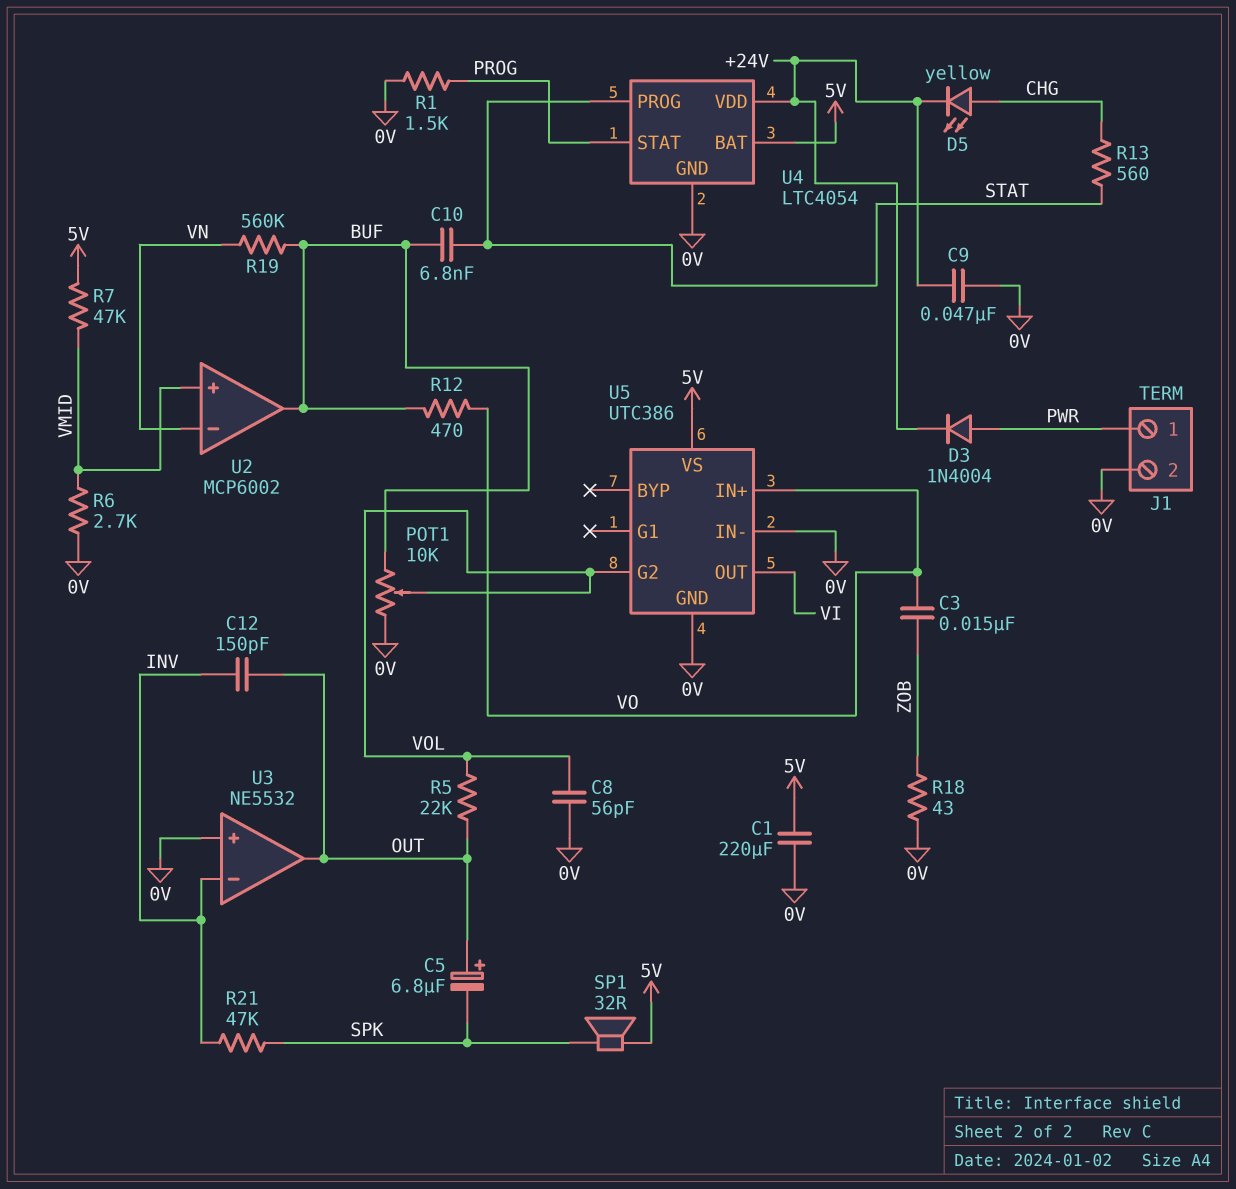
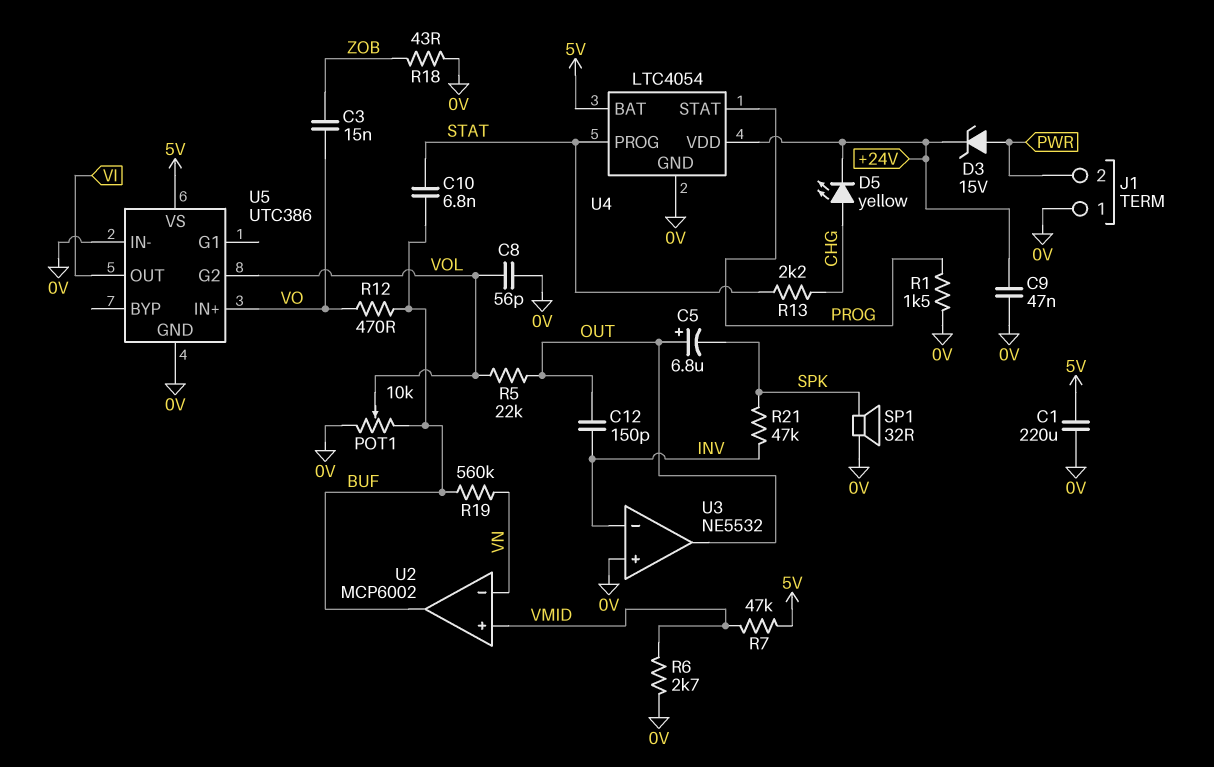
D3: diode 1N4004 (A PWR, K +24V) -> zener 15V (A PWR, K +24V)
J1 pin 1: PWR -> 0V
J1 pin 2: 0V -> PWR
R13: 560 (CHG, STAT) -> 2.2k (CHG, STAT)
SP1: speaker 32R (5V, SPK) -> speaker 32R (0V, SPK)

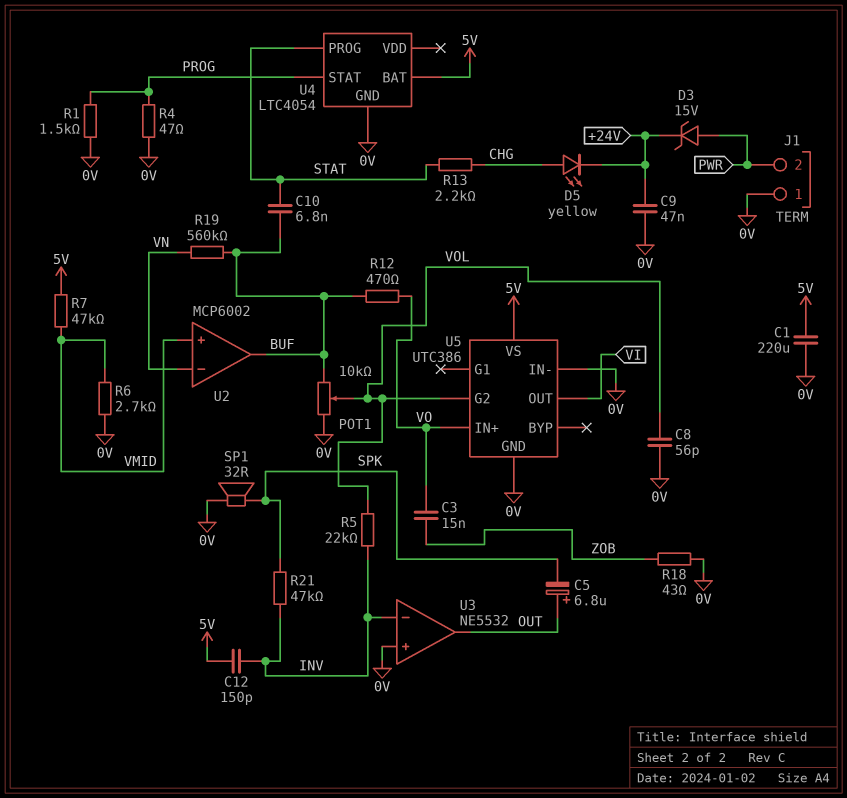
C12: 150pF (INV, OUT) -> 150pF (5V, INV)
R4: none -> 47 (0V, PROG)
R5: 22k (OUT, VOL) -> 22k (INV, VOL)
U4 pin VDD: +24V -> none

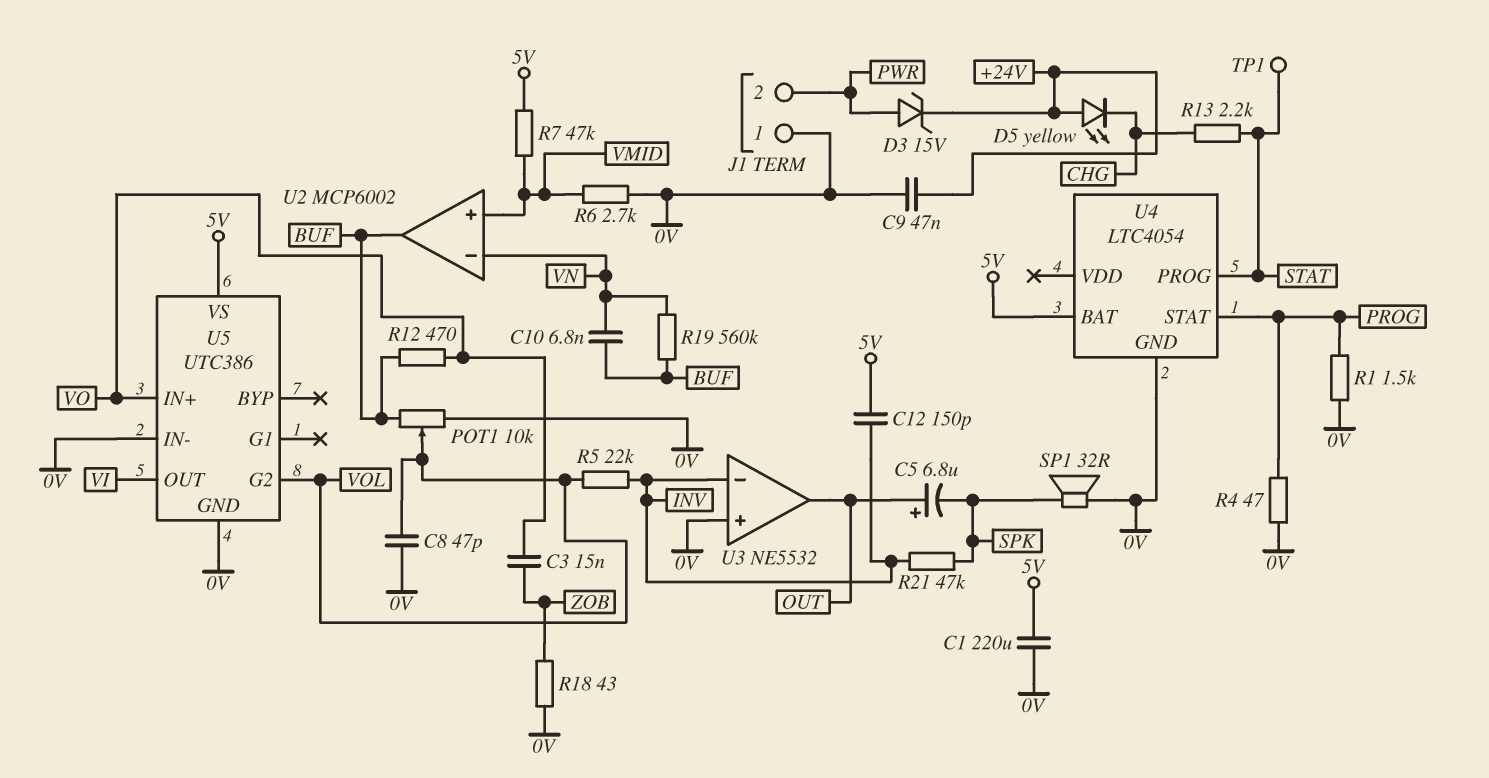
C8: 56pF (0V, VOL) -> 47pF (0V, VOL)
C10: 6.8nF (BUF, STAT) -> 6.8nF (BUF, VN)
D5: LED yellow (A CHG, K +24V) -> LED yellow (A +24V, K CHG)
TP1: none -> test point (STAT)

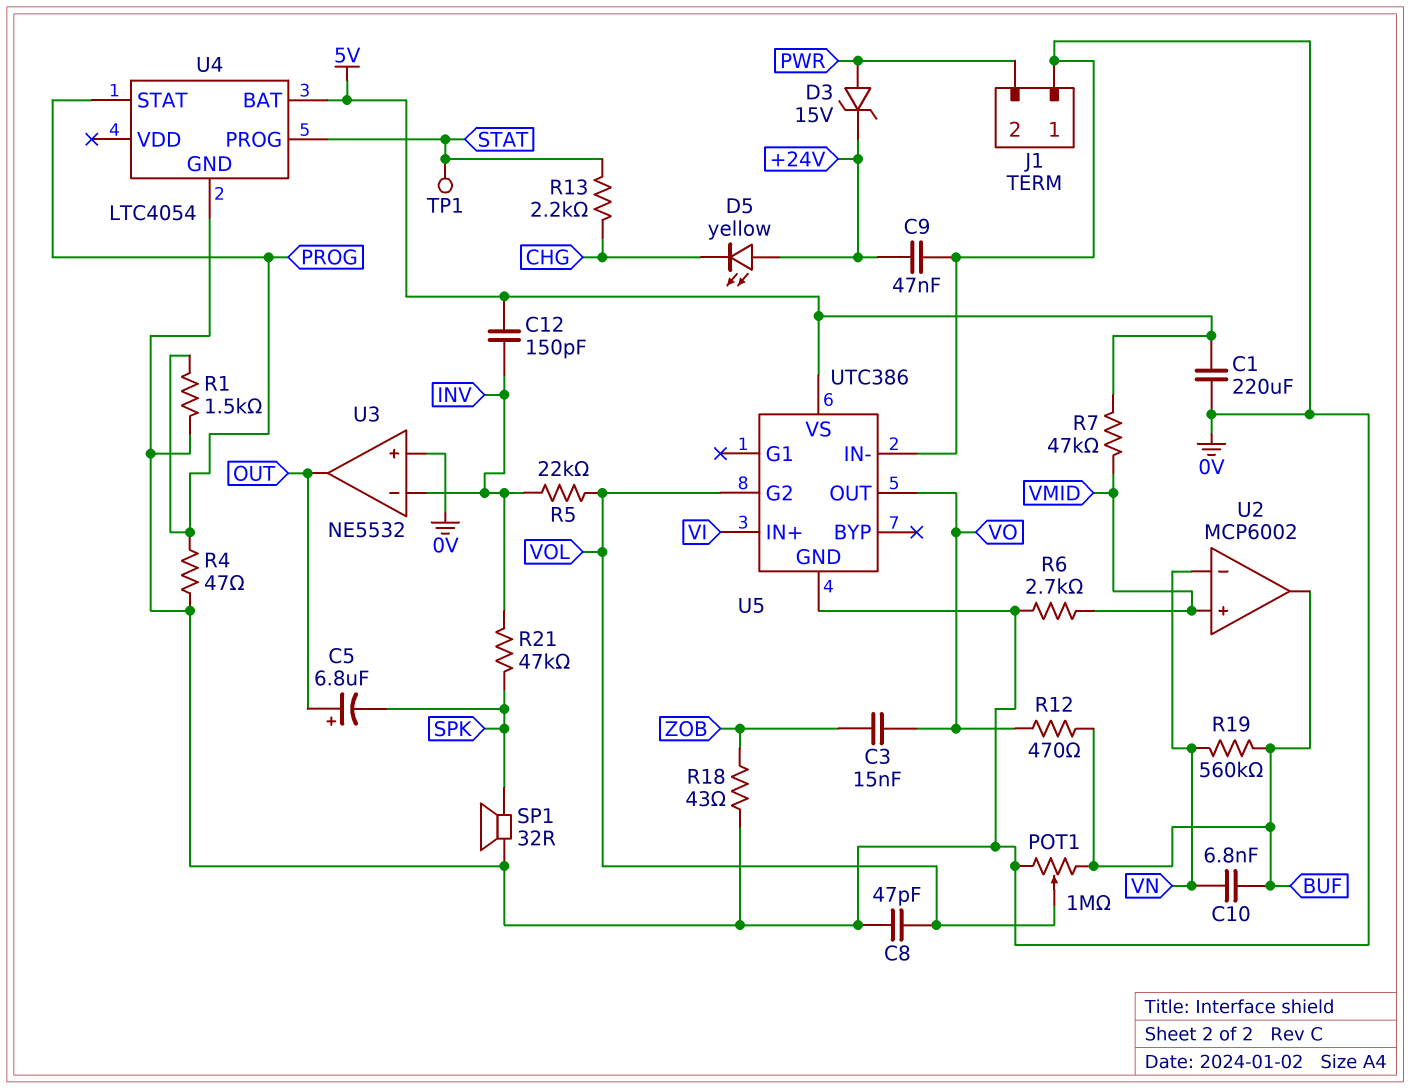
POT1: 10k (0V, BUF, wiper VOL) -> 1M (0V, BUF, wiper VOL)
U5 pin IN+: VO -> VI
U5 pin OUT: VI -> VO

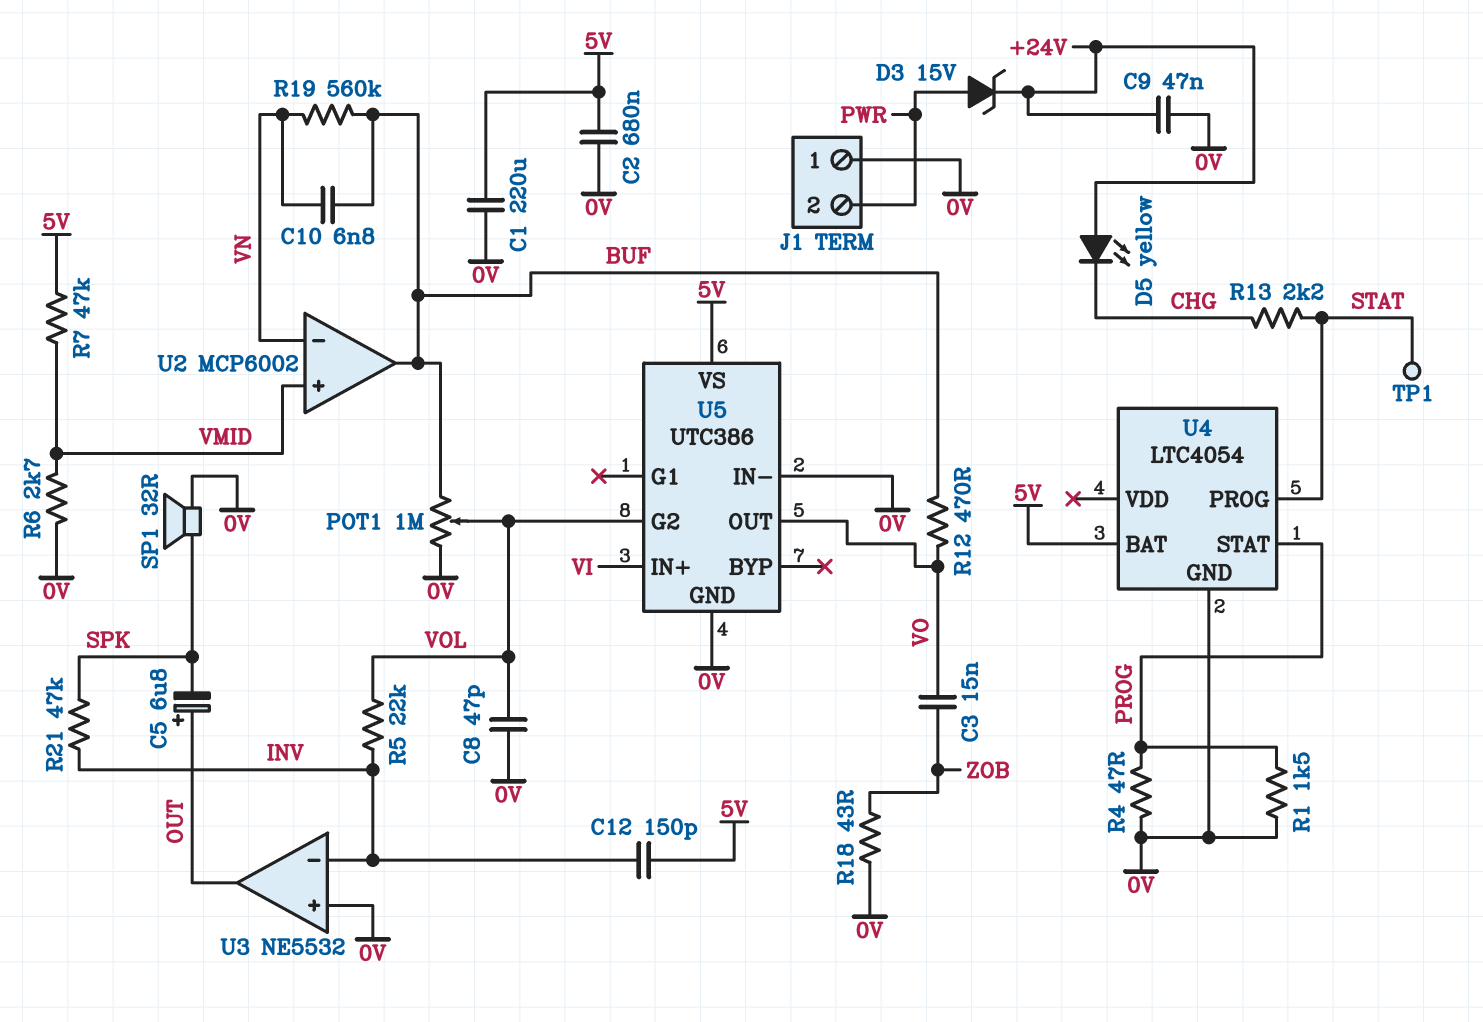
C2: none -> 680nF (0V, 5V)

